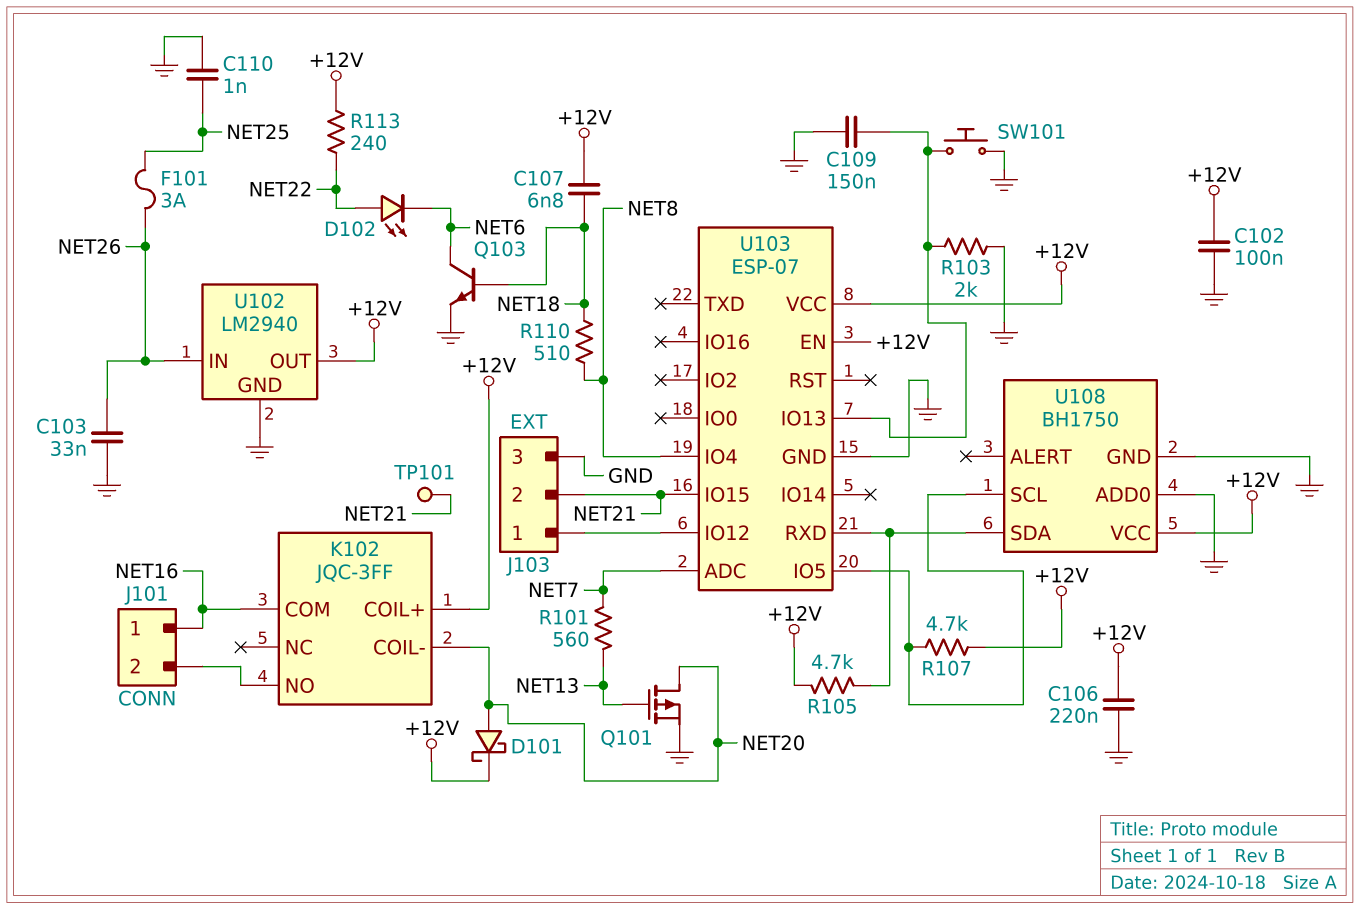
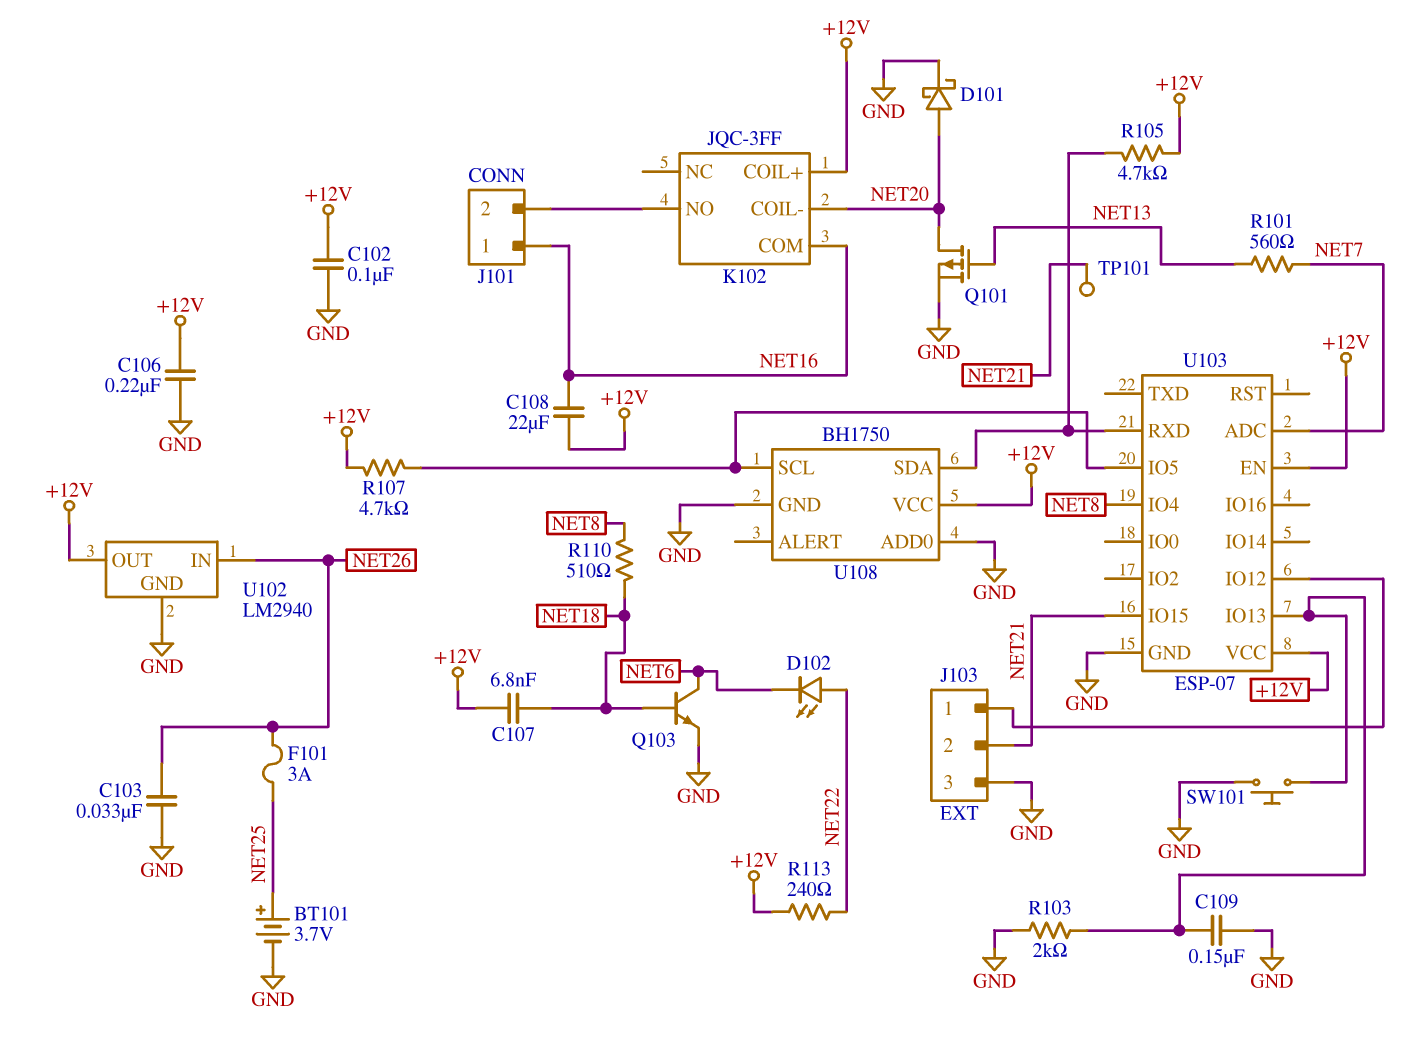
BT101: none -> 3.7V (plus NET25, minus GND)
C108: none -> 22uF (+12V, NET16)
C110: 1nF (GND, NET25) -> none
D101: schottky (A NET20, K +12V) -> schottky (A NET20, K GND)

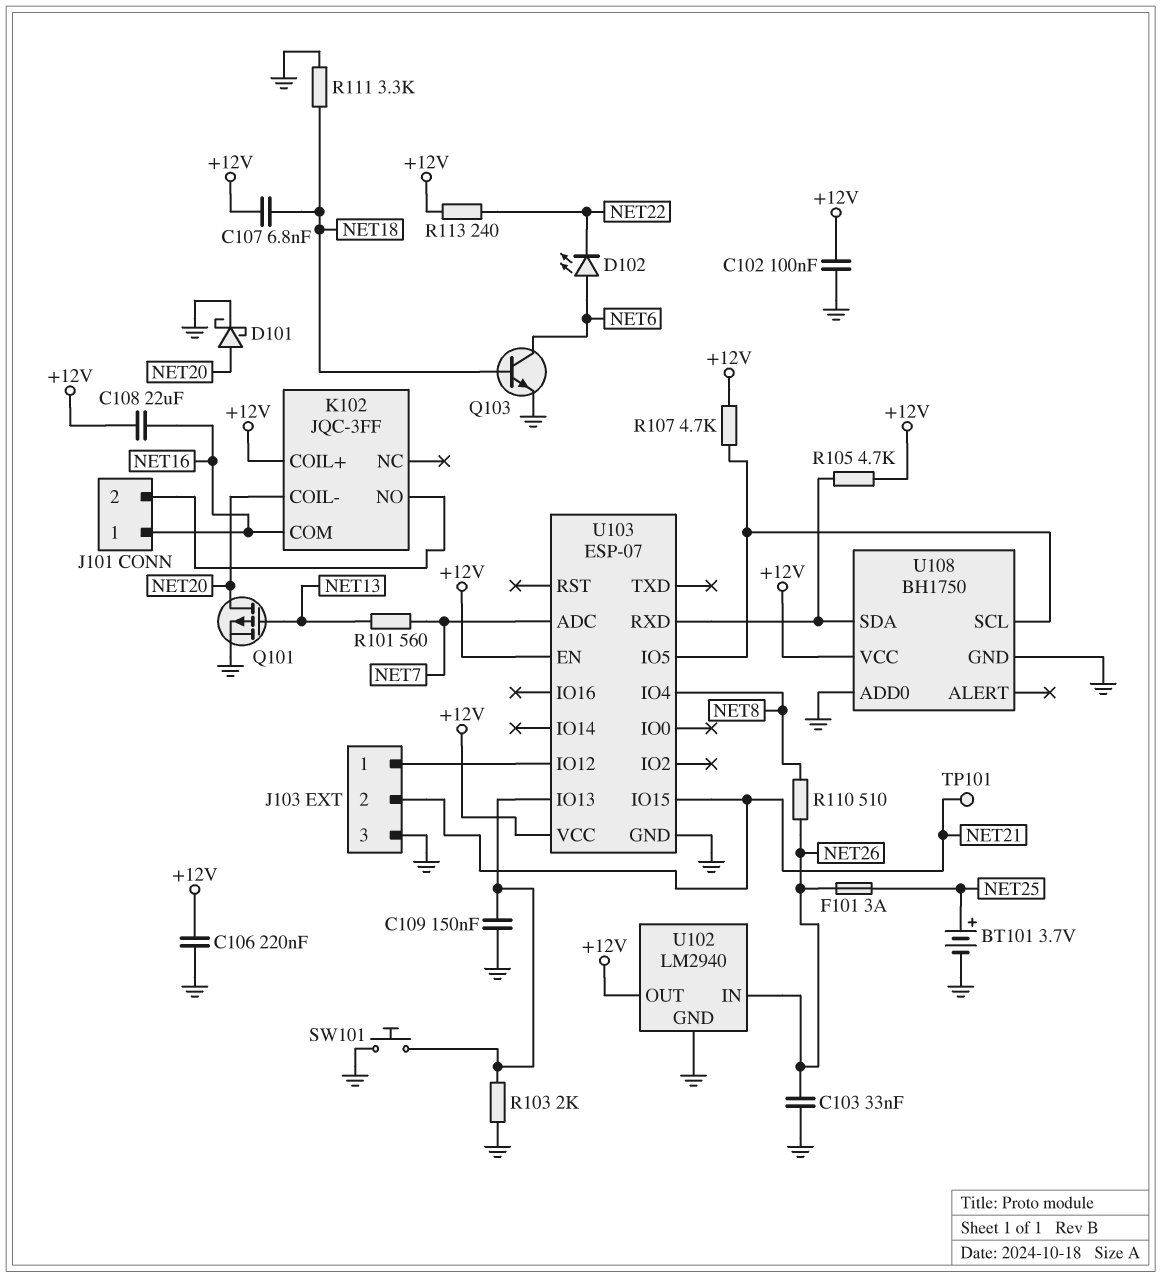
D102: LED (A NET22, K NET6) -> LED (A NET6, K NET22)
R110: 510 (NET8, NET18) -> 510 (NET8, NET26)
R111: none -> 3.3k (GND, NET18)

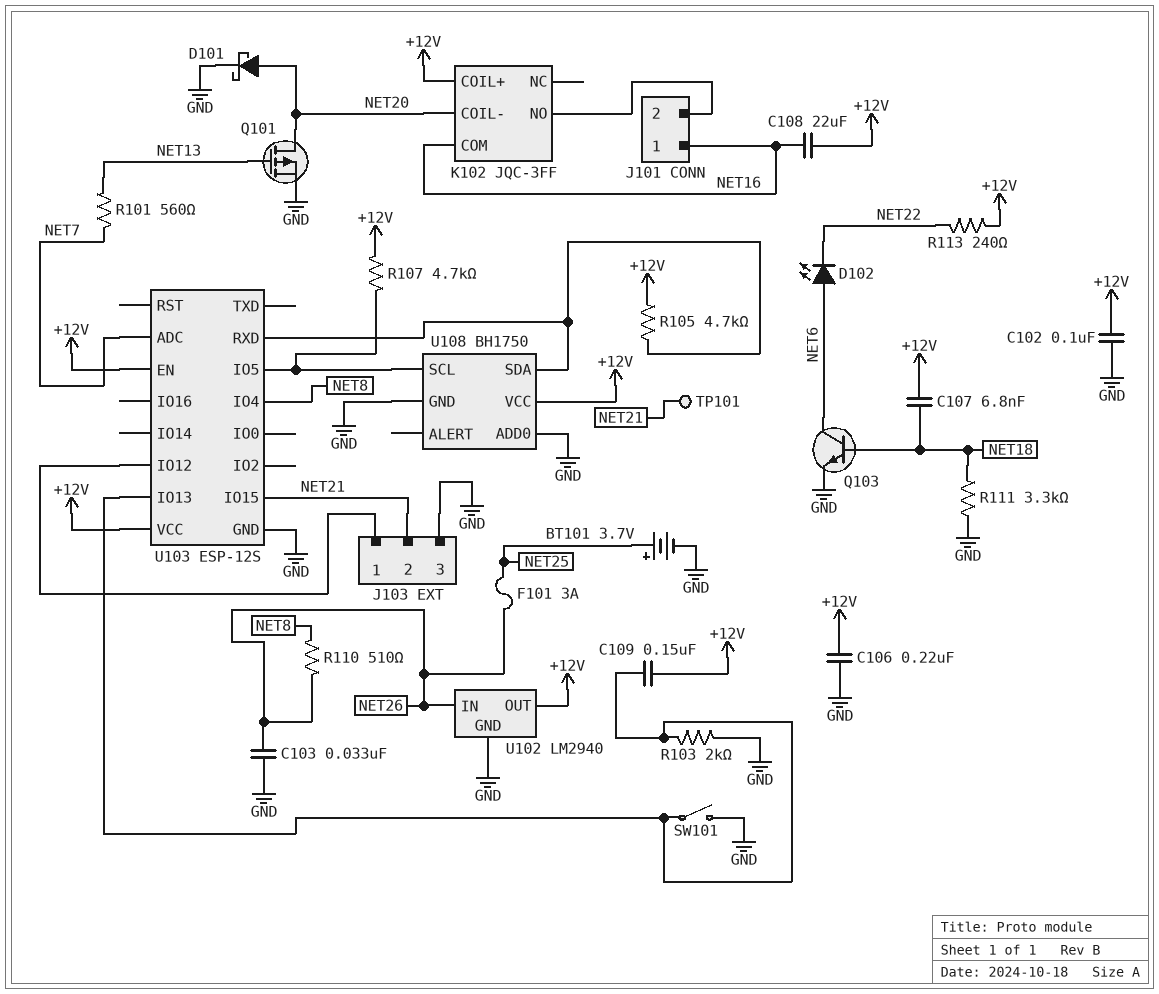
C109: 150nF (GND, U103/IO13) -> 150nF (+12V, U103/IO13)
SW101: button (GND, U103/IO13) -> switch (GND, U103/IO13)
U103: ESP-07 -> ESP-12S

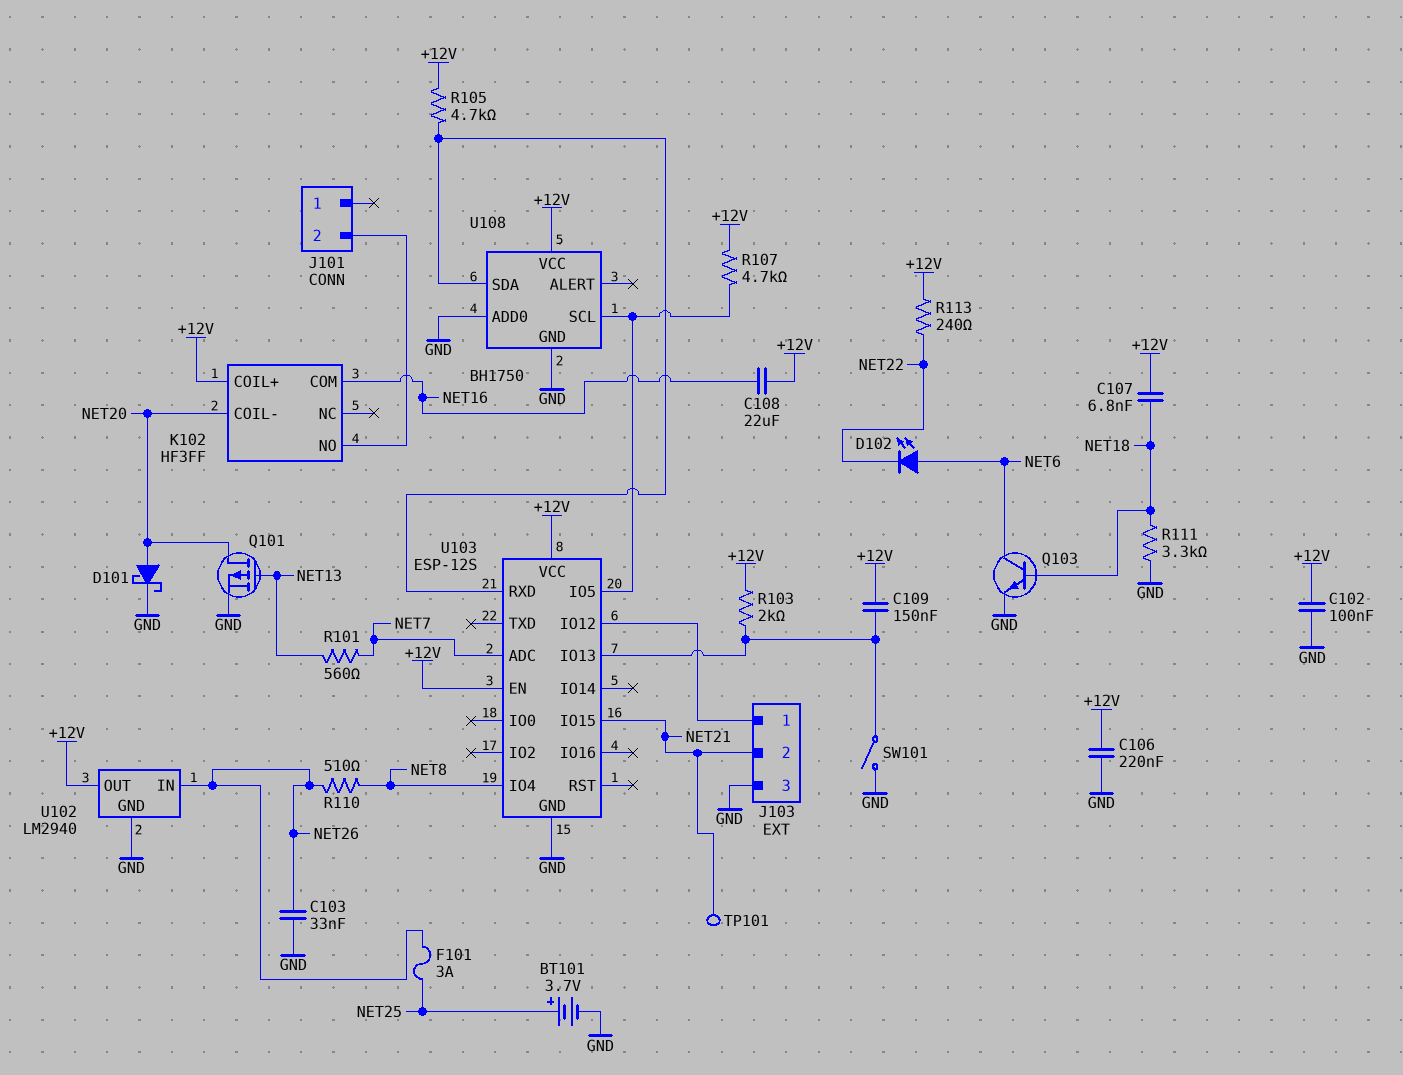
J101 pin 1: NET16 -> none
K102: JQC-3FF -> HF3FF
R103: 2k (GND, U103/IO13) -> 2k (+12V, U103/IO13)

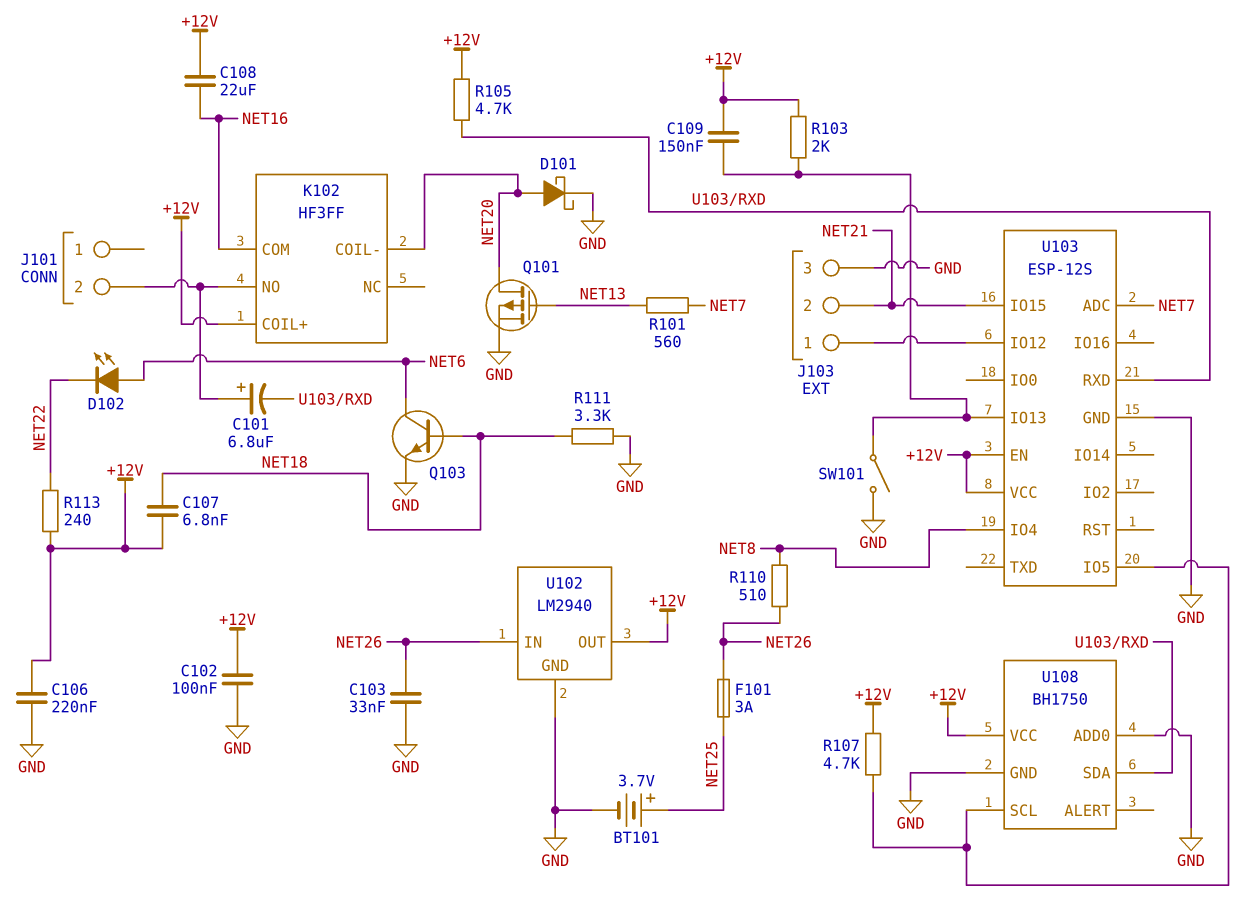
C101: none -> 6.8uF (plus J101/2, minus U103/RXD)
TP101: test point (NET21) -> none

